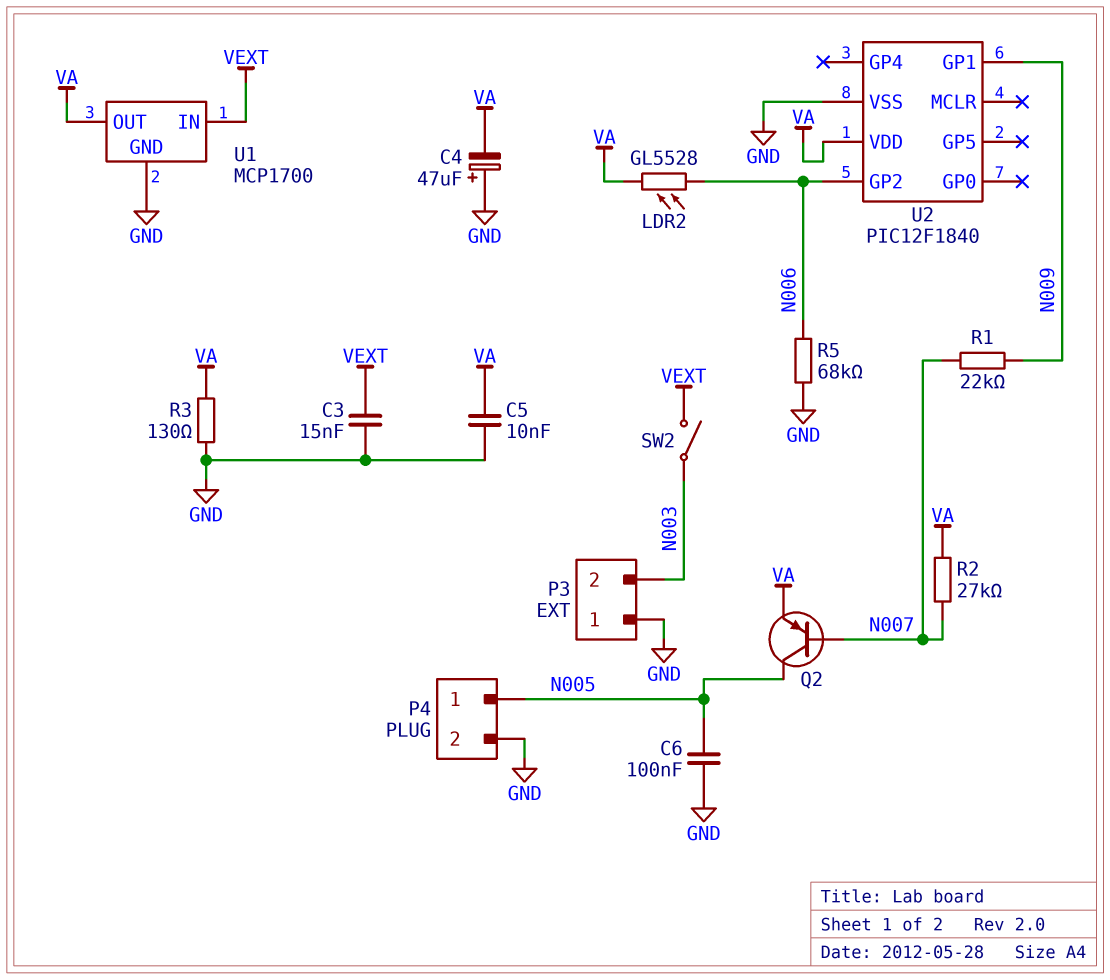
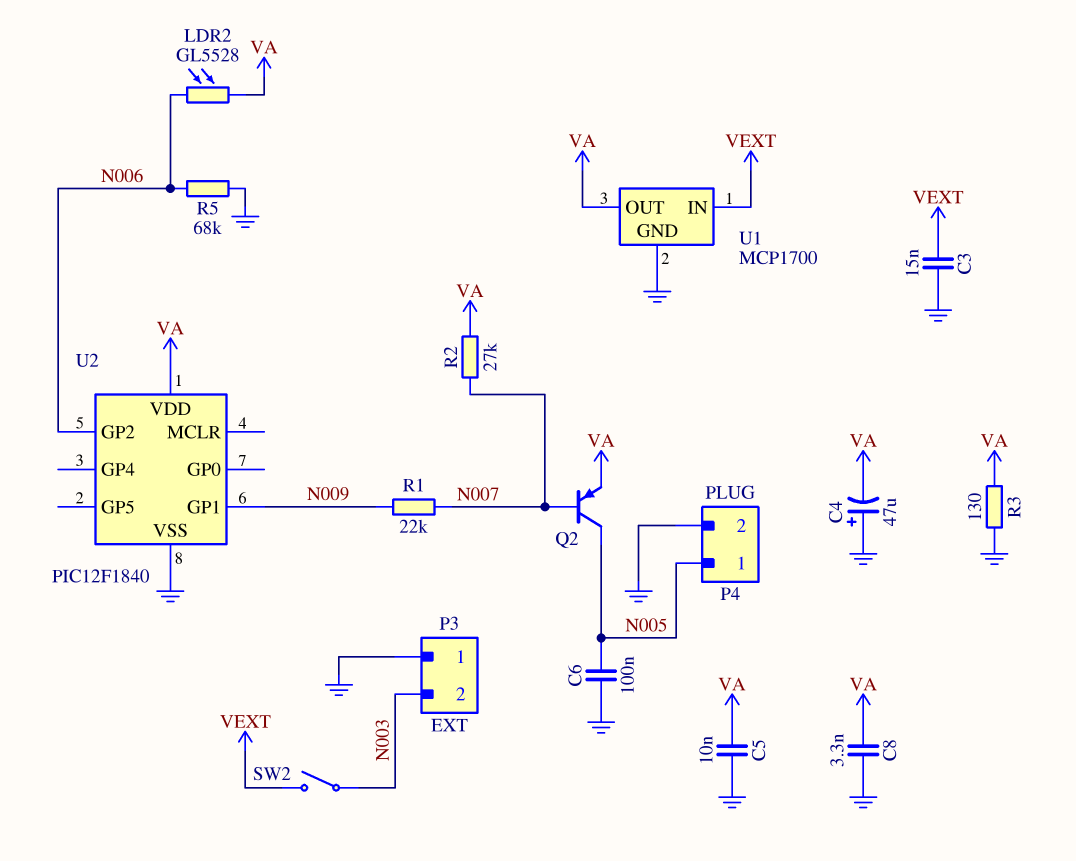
C8: none -> 3.3nF (GND, VA)

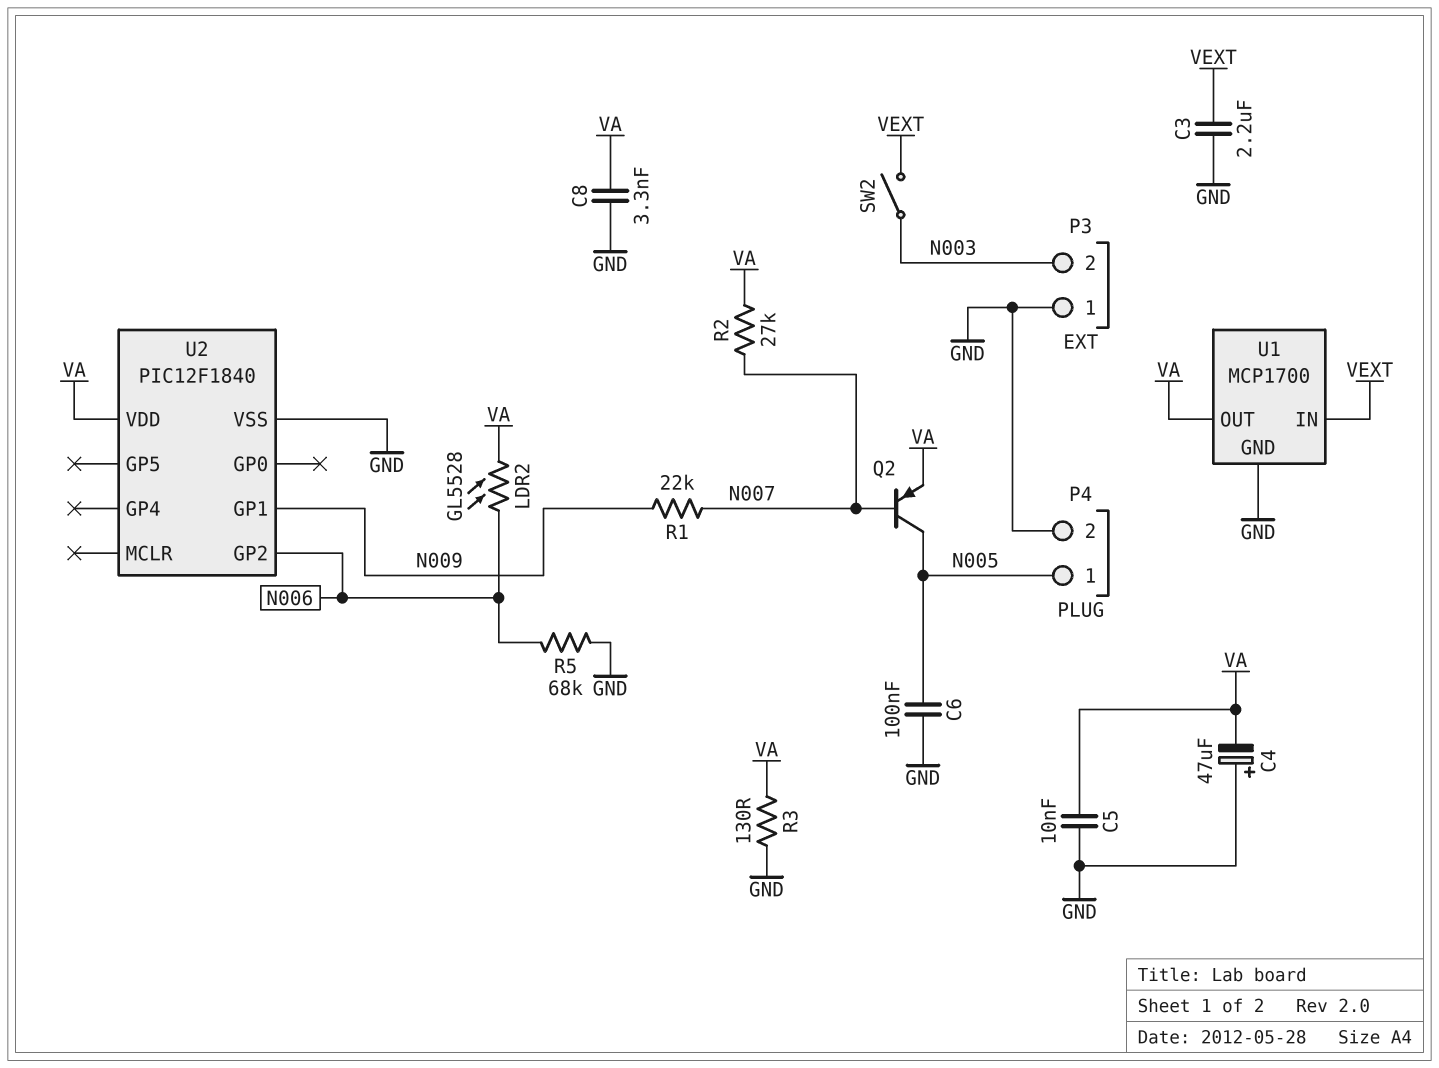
C3: 15nF (GND, VEXT) -> 2.2uF (GND, VEXT)

